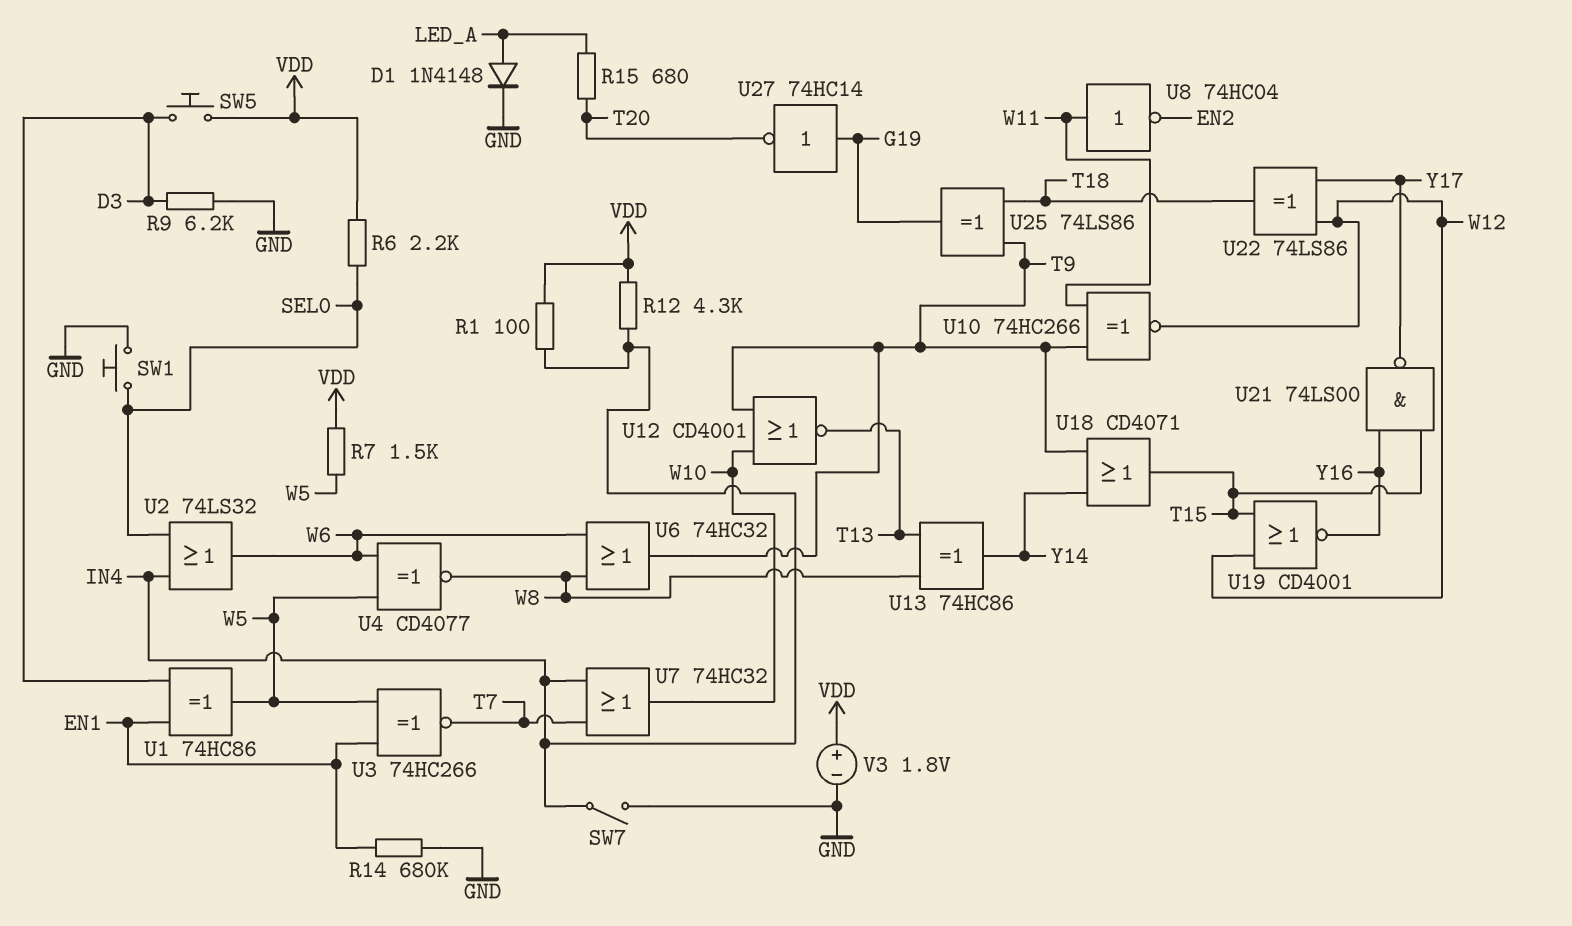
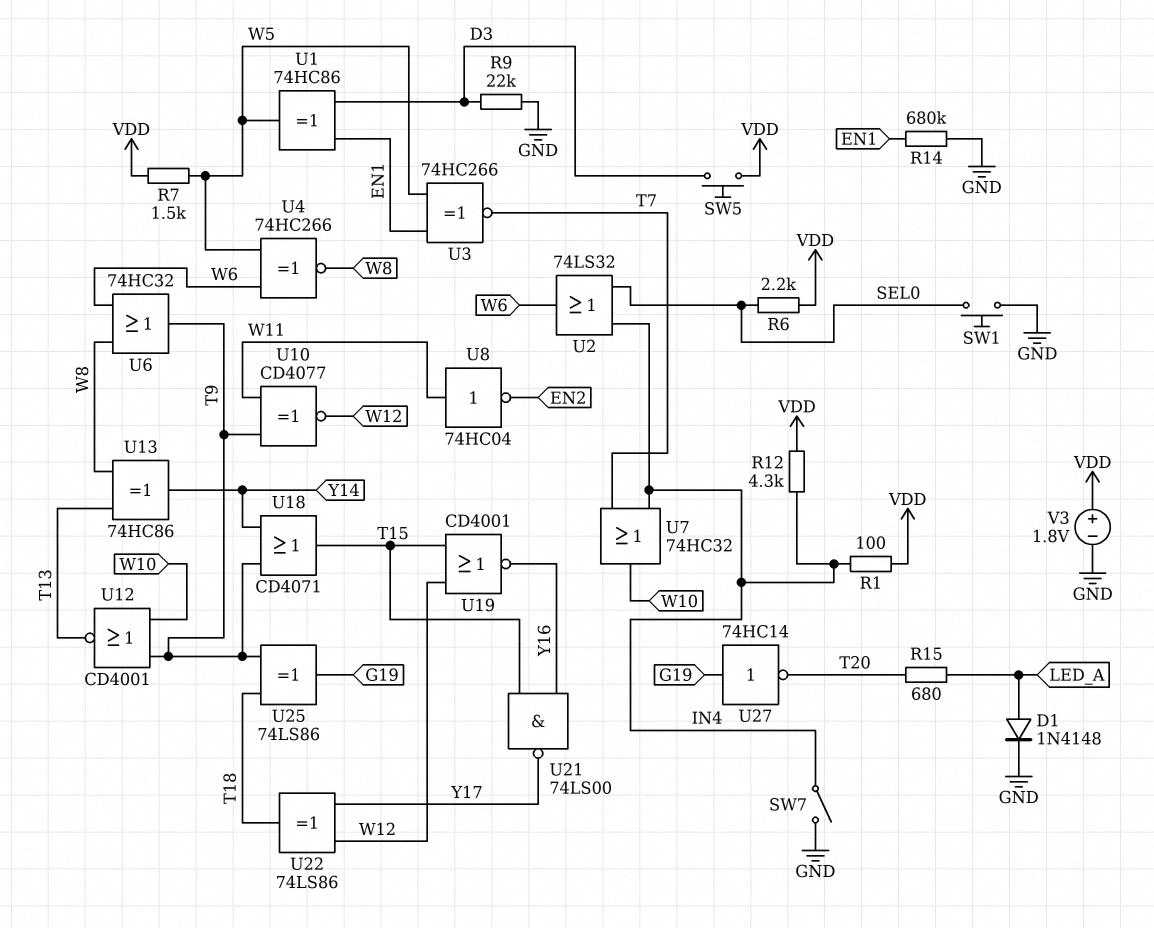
R9: 6.2k (D3, GND) -> 22k (D3, GND)
U4: XNOR CD4077 (in W5, in W6, out W8) -> XNOR 74HC266 (in W5, in W6, out W8)
U10: XNOR 74HC266 (in T9, in W11, out W12) -> XNOR CD4077 (in T9, in W11, out W12)

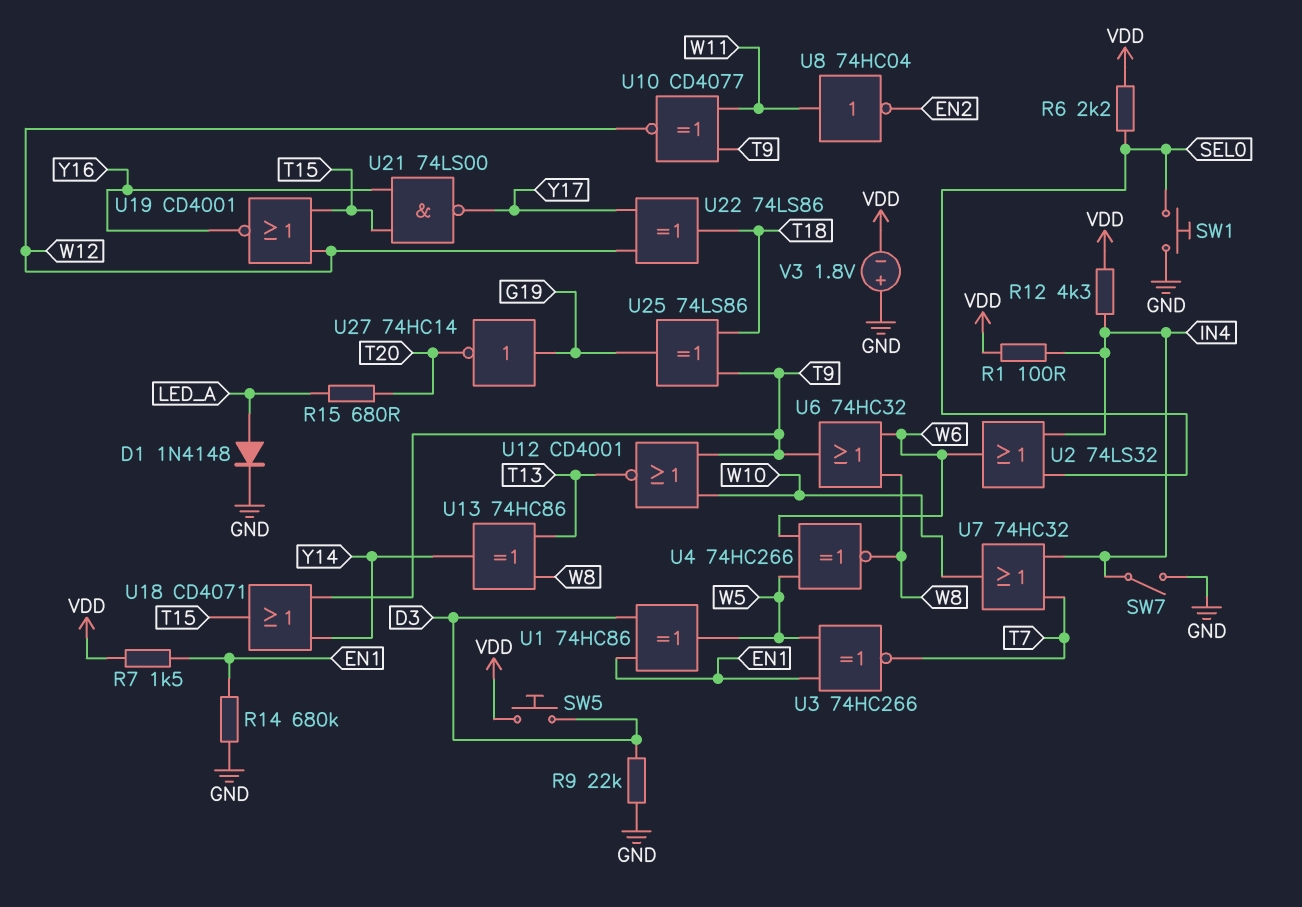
R7: 1.5k (VDD, W5) -> 1.5k (EN1, VDD)
V3: 1.8V (plus VDD, minus GND) -> 1.8V (plus GND, minus VDD)

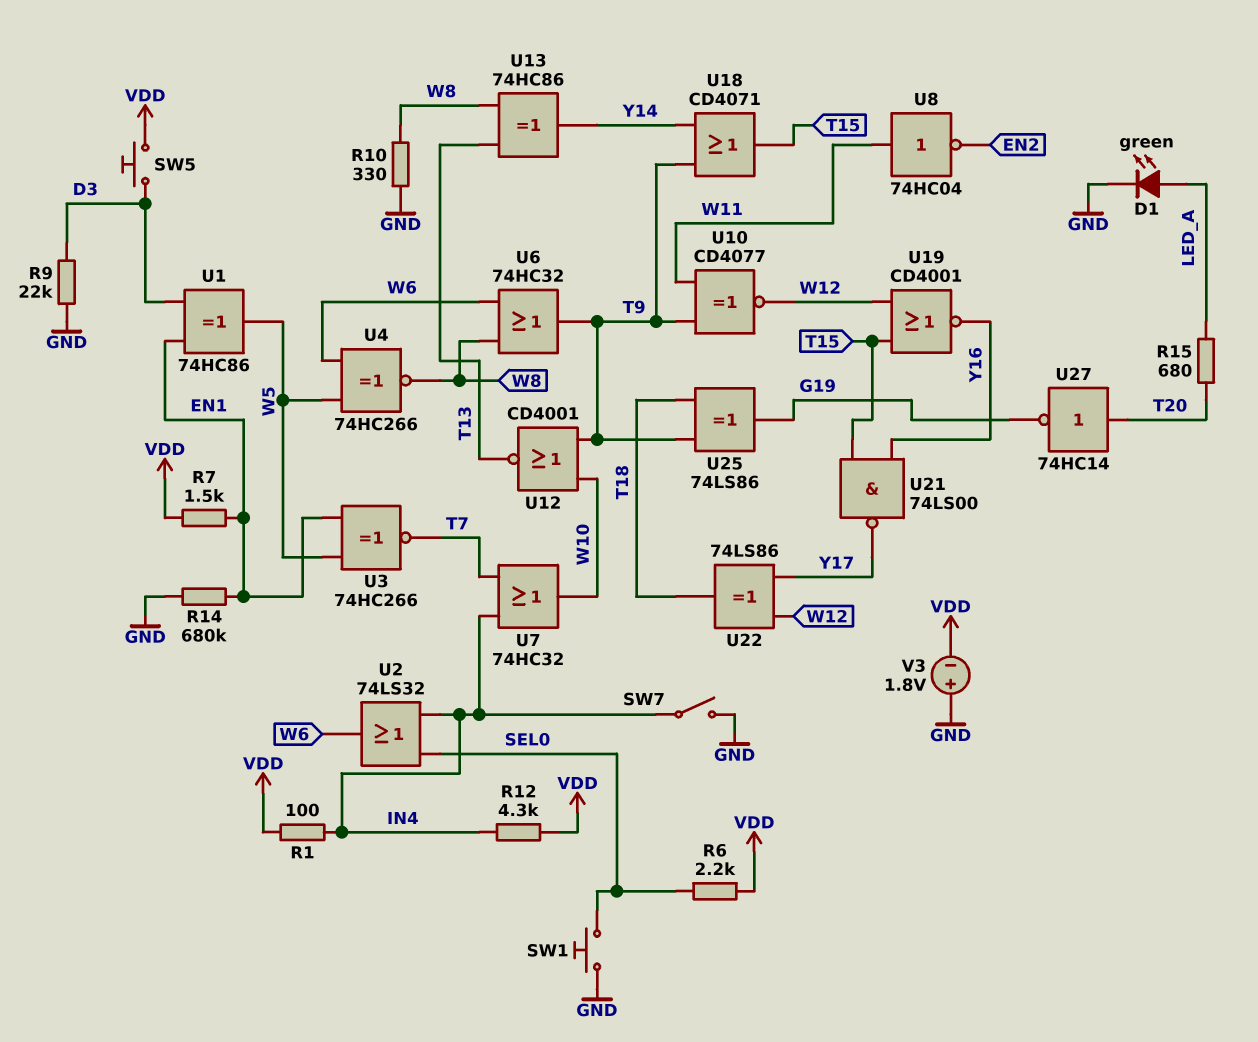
D1: diode 1N4148 (A LED_A, K GND) -> LED green (A LED_A, K GND)
R10: none -> 330 (GND, W8)
U27: NOT 74HC14 (in G19, out T20) -> NOT 74HC14 (in T20, out G19)

